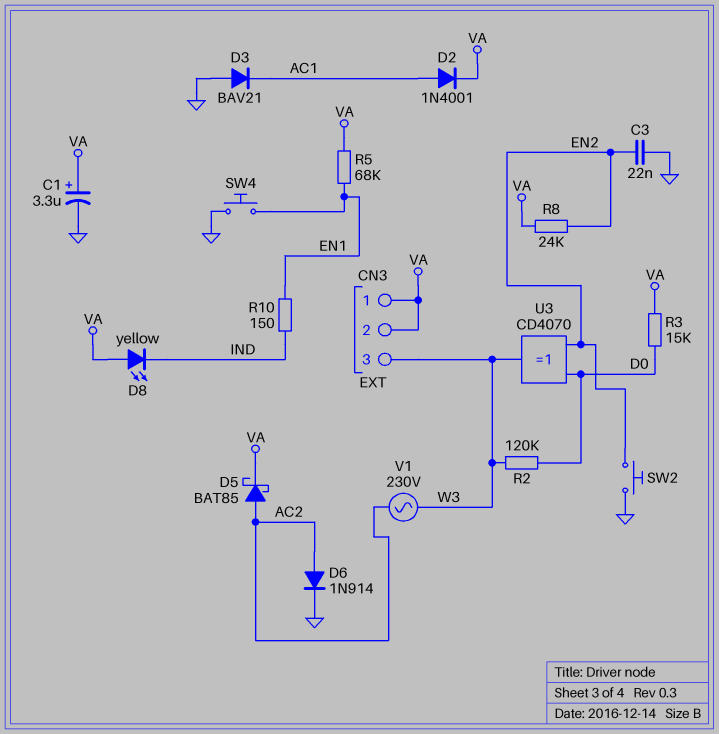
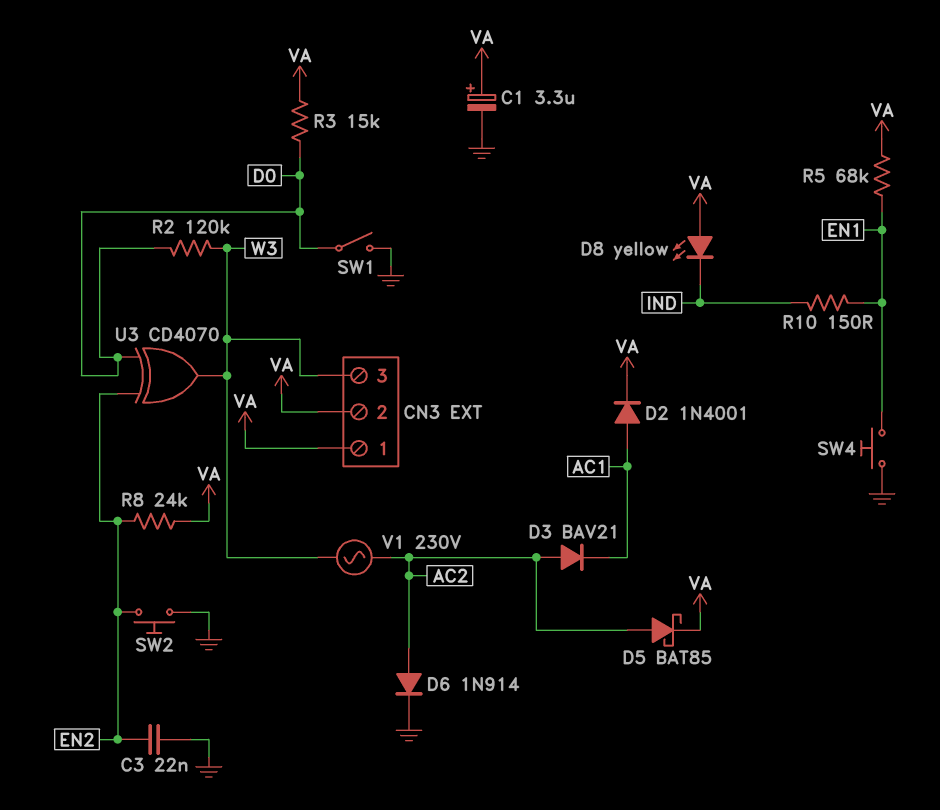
D3: diode BAV21 (A GND, K AC1) -> diode BAV21 (A AC2, K AC1)
SW1: none -> switch (D0, GND)

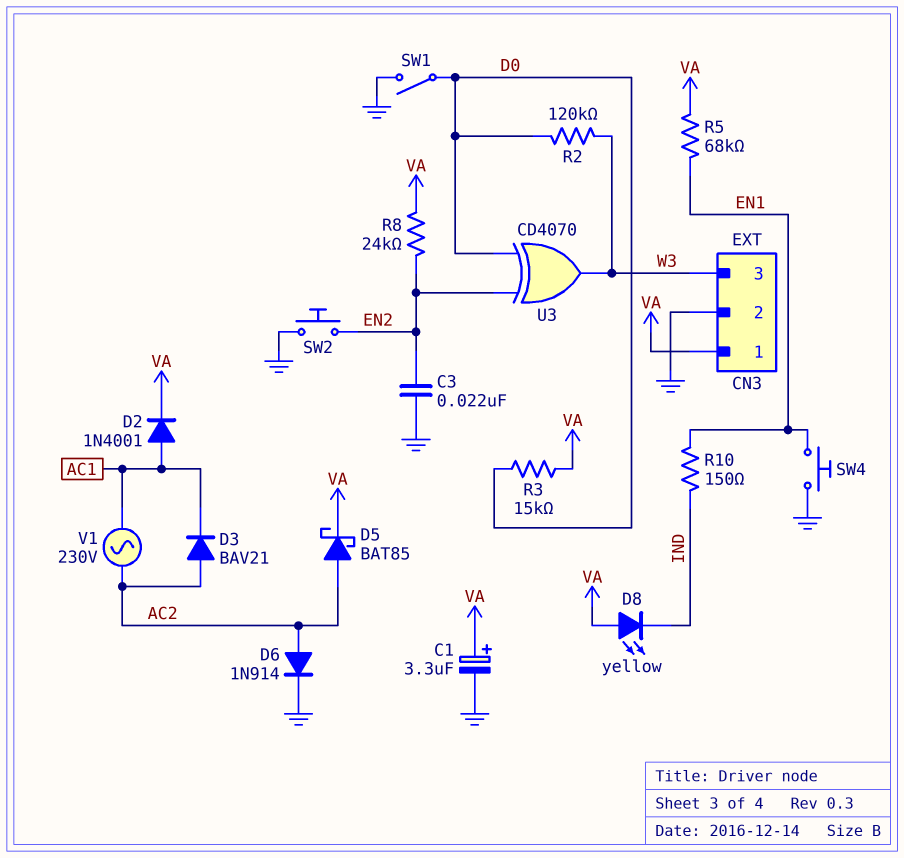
CN3 pin 2: VA -> GND
V1: AC 230V (AC2, W3) -> AC 230V (AC1, AC2)

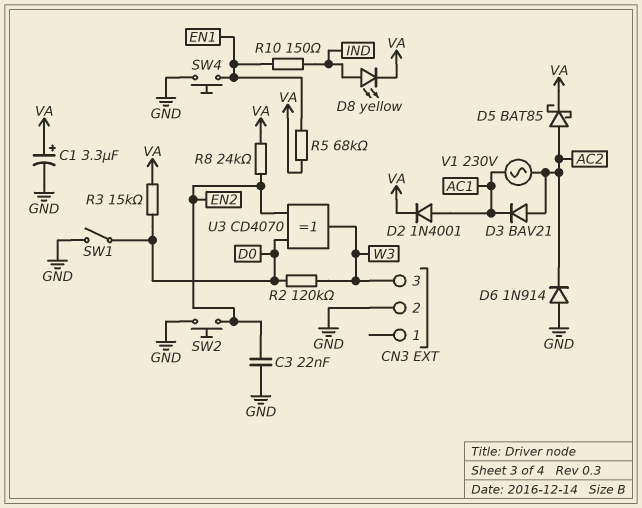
CN3 pin 1: VA -> none
D6: diode 1N914 (A AC2, K GND) -> diode 1N914 (A GND, K AC2)
D8: LED yellow (A VA, K IND) -> LED yellow (A IND, K VA)

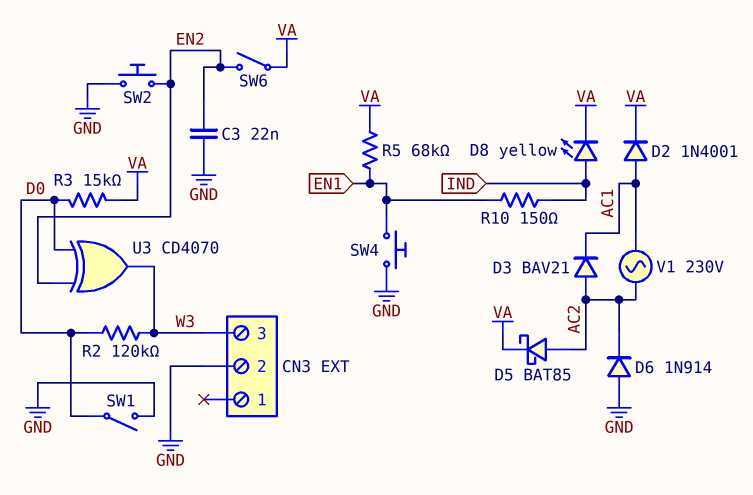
C1: 3.3uF (plus VA, minus GND) -> none
R8: 24k (EN2, VA) -> none
SW6: none -> switch (EN2, VA)

